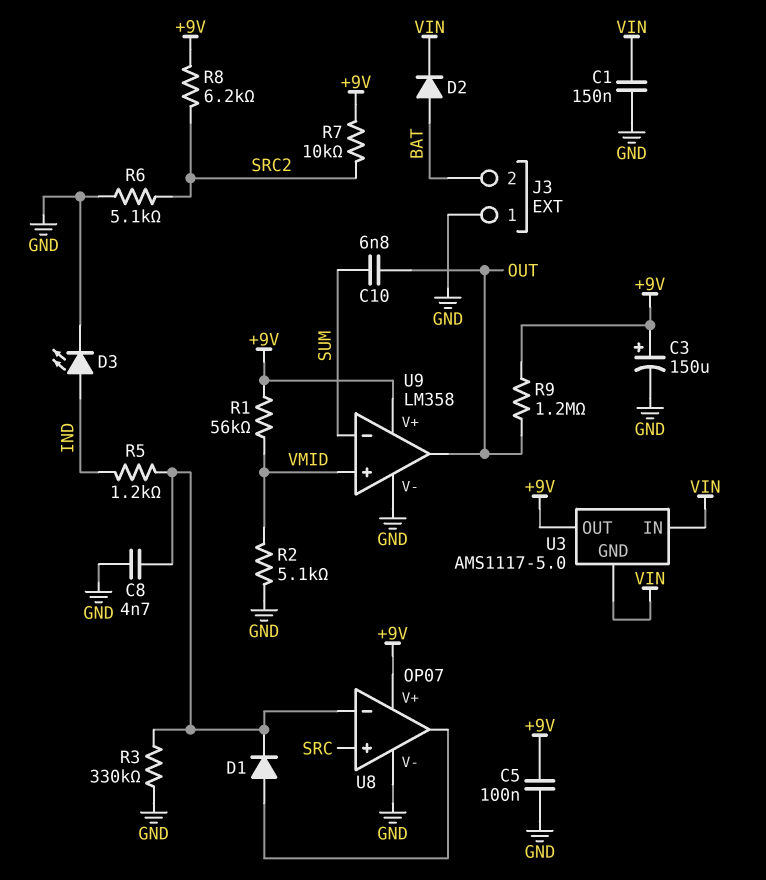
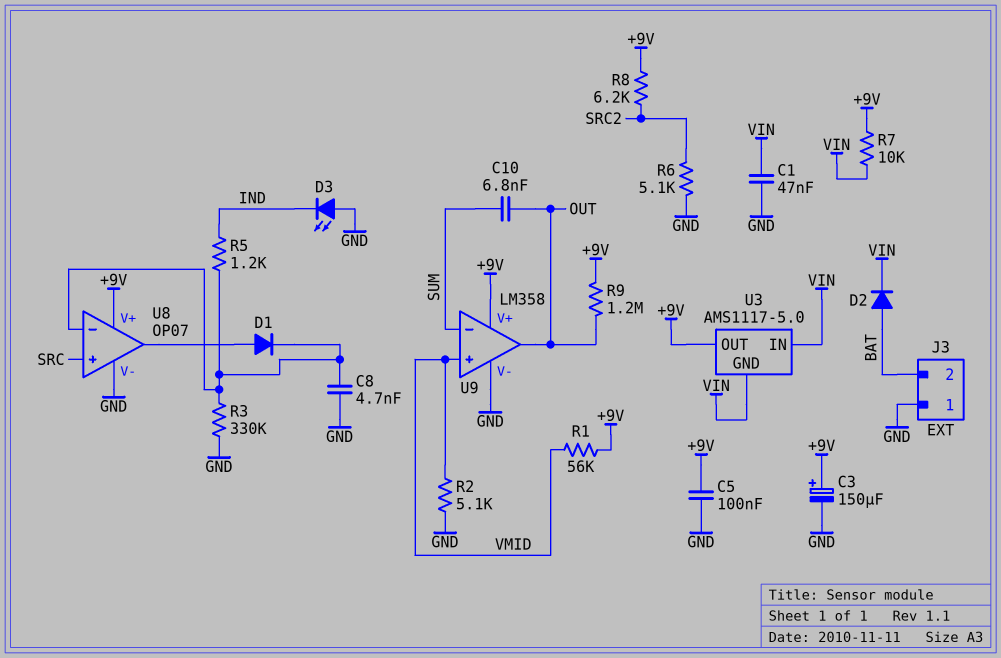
C1: 150nF (GND, VIN) -> 47nF (GND, VIN)
D3: LED (A IND, K GND) -> LED (A GND, K IND)
R7: 10k (+9V, SRC2) -> 10k (+9V, VIN)

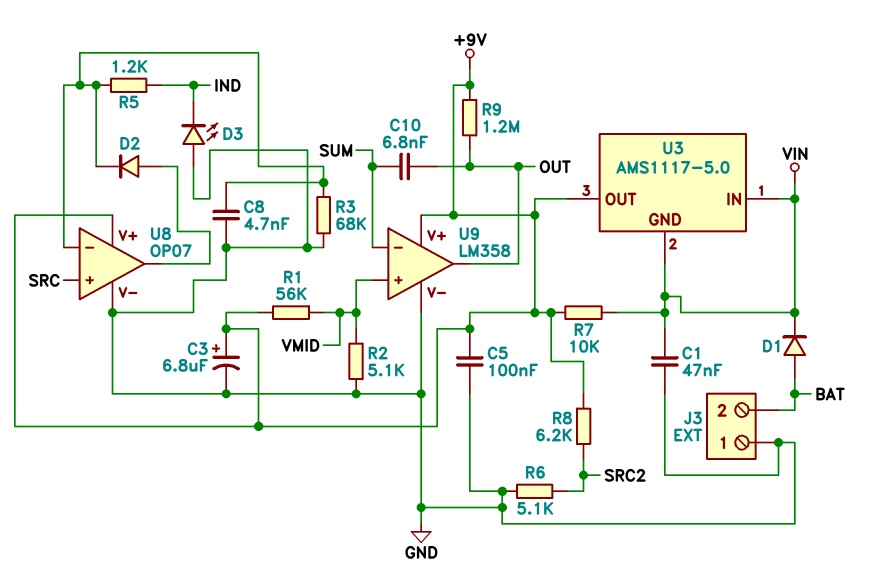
C3: 150uF (plus +9V, minus GND) -> 6.8uF (plus +9V, minus GND)
D1: diode (A U8/out, K U8/in-) -> diode (A BAT, K VIN)
D2: diode (A BAT, K VIN) -> diode (A U8/out, K U8/in-)
R3: 330k (GND, U8/in-) -> 68k (GND, U8/in-)

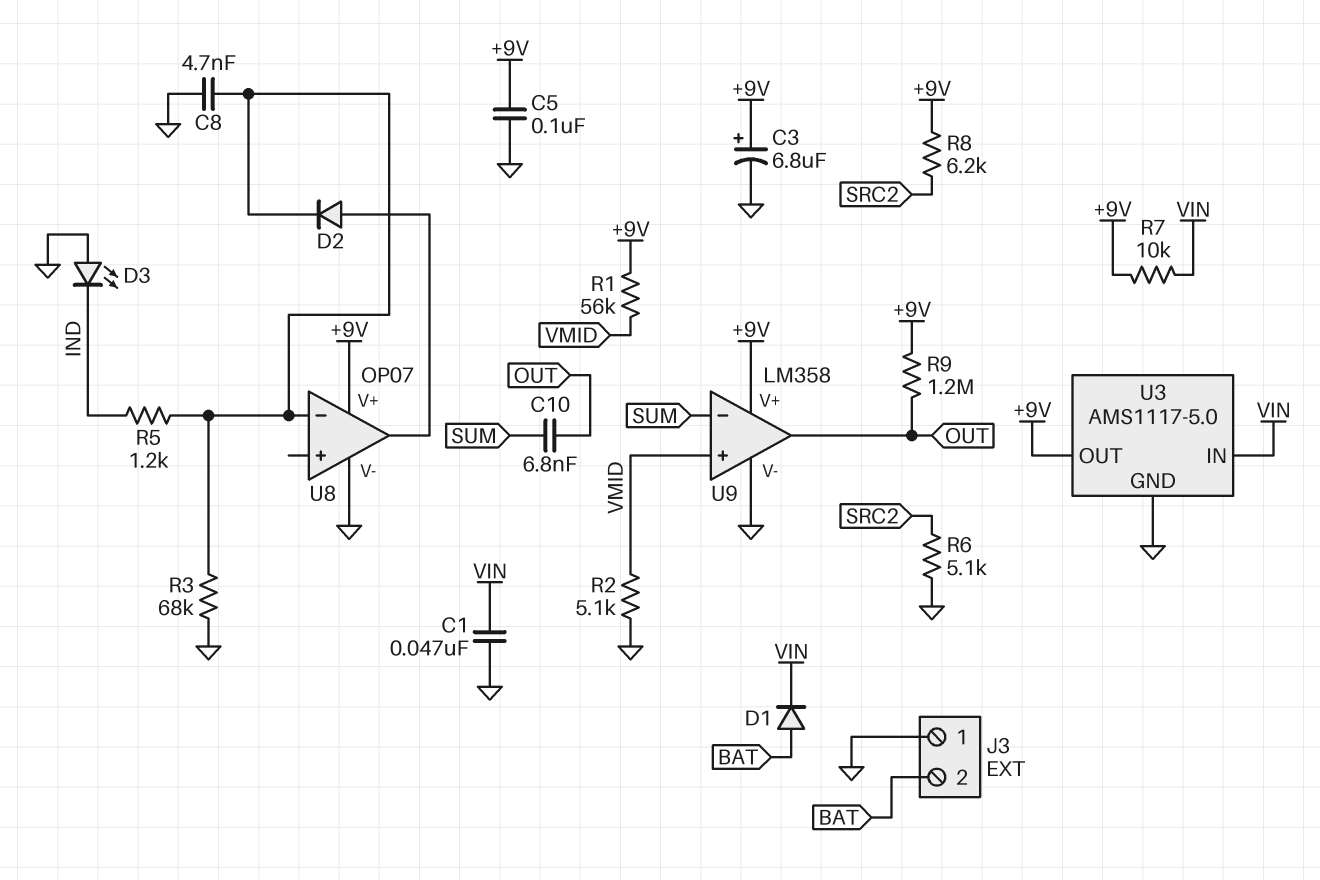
U3 pin GND: VIN -> GND
U8 pin in+: SRC -> none

